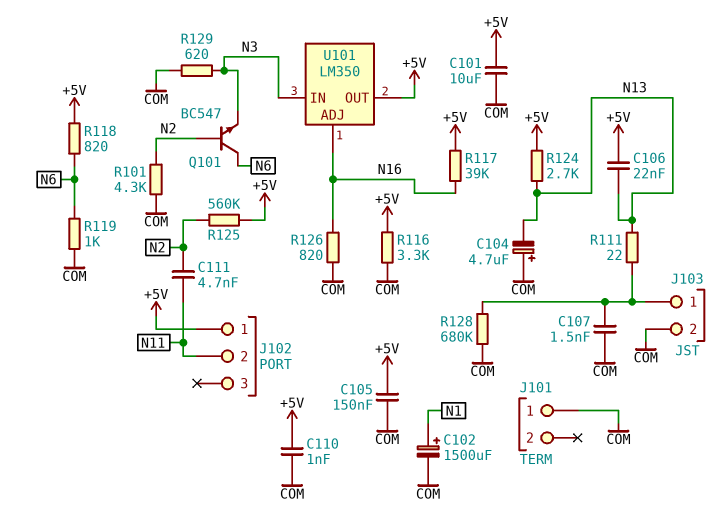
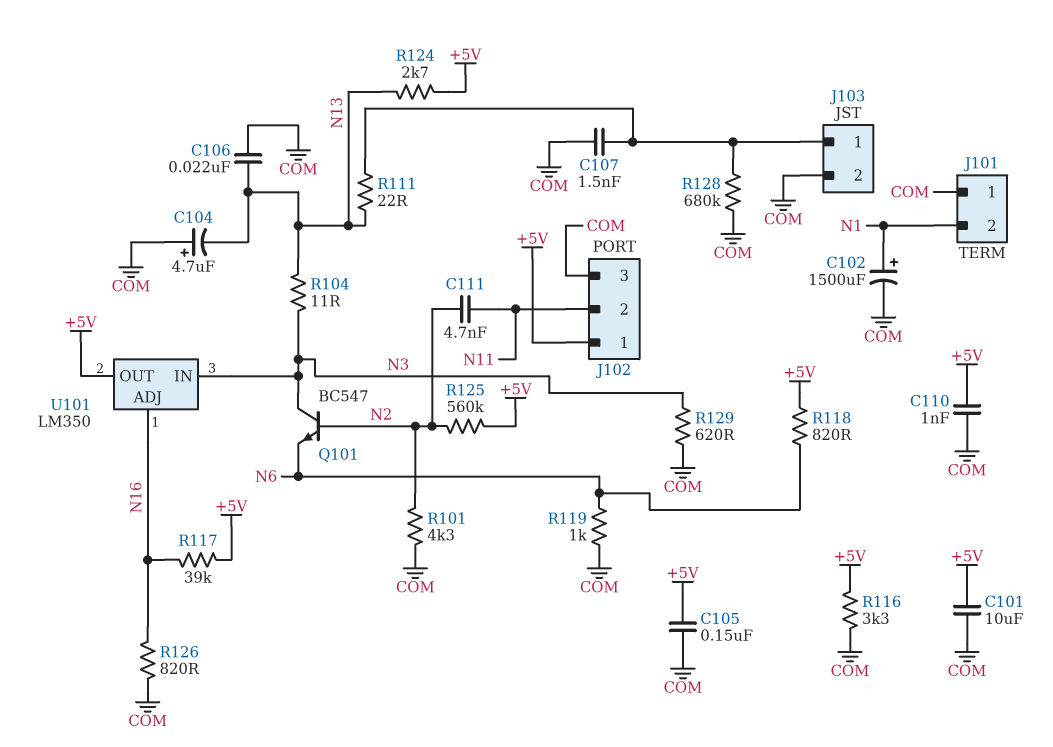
C106: 22nF (+5V, N13) -> 22nF (COM, N13)
J101 pin 2: none -> N1
J102 pin 3: none -> COM
Q101: NPN BC547 (B N2, C N6, E N3) -> NPN BC547 (B N2, C N3, E N6)
R104: none -> 11 (N3, N13)

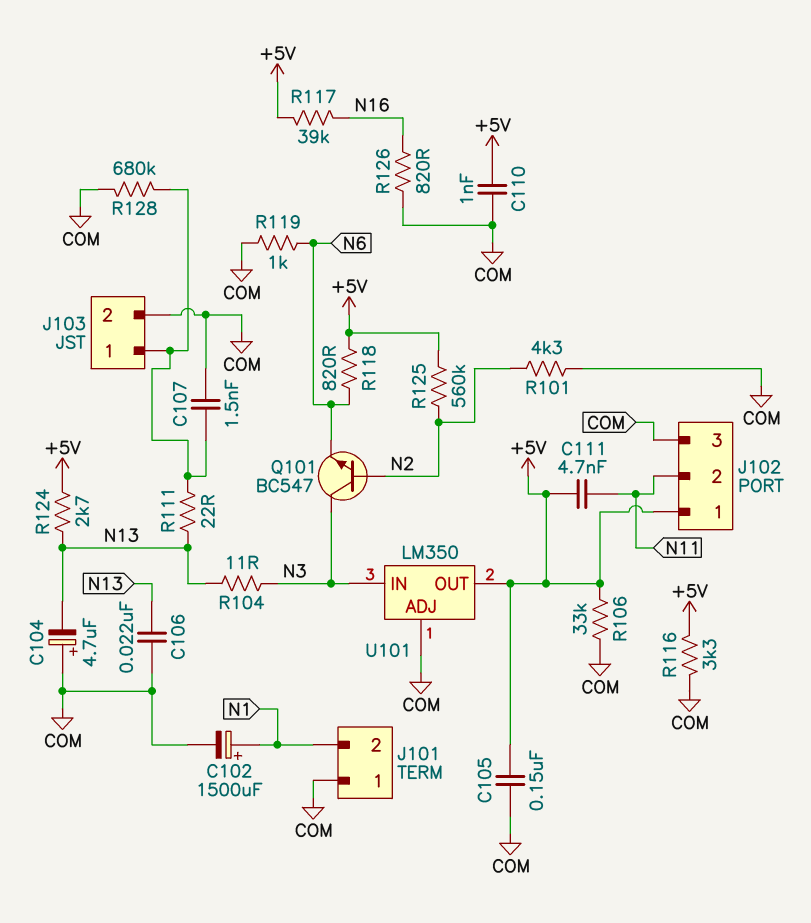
C101: 10uF (+5V, COM) -> none
C111: 4.7nF (N2, N11) -> 4.7nF (+5V, N11)
R106: none -> 33k (+5V, COM)
R129: 620 (COM, N3) -> none
U101 pin ADJ: N16 -> COM

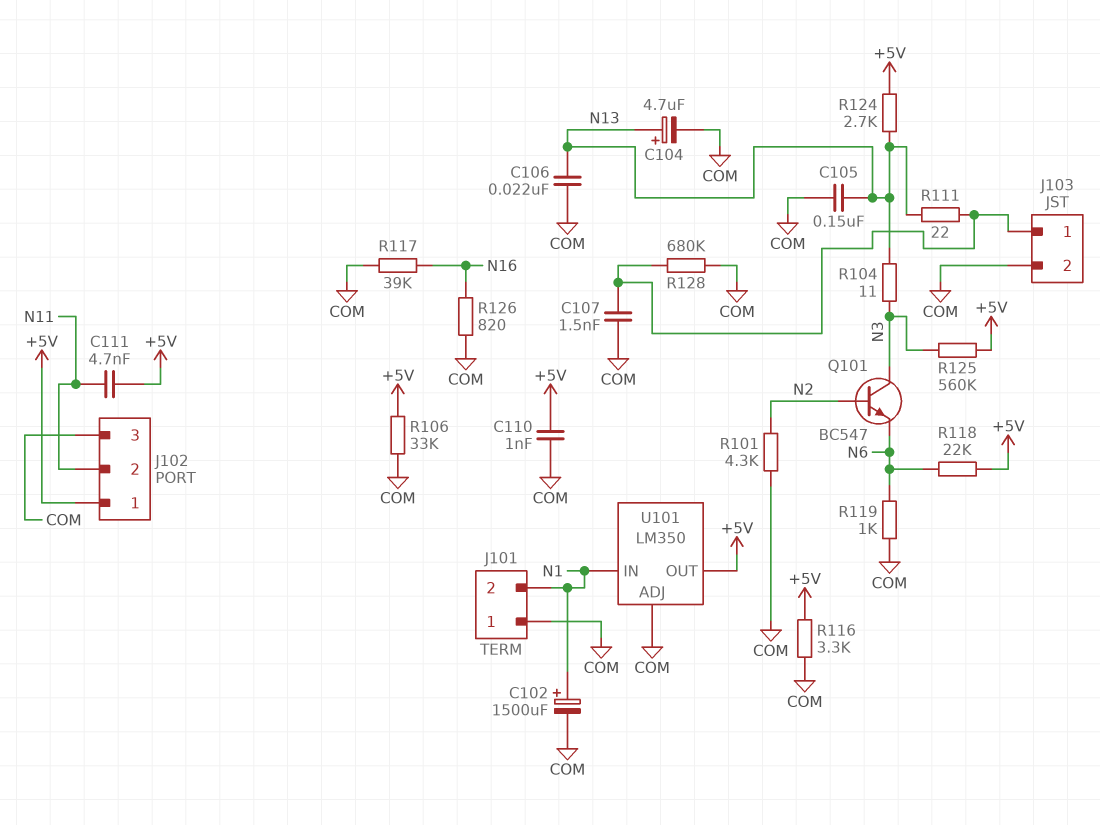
C104: 4.7uF (plus COM, minus N13) -> 4.7uF (plus N13, minus COM)
C105: 150nF (+5V, COM) -> 150nF (COM, N13)
R117: 39k (+5V, N16) -> 39k (COM, N16)
R118: 820 (+5V, N6) -> 22k (+5V, N6)
R125: 560k (+5V, N2) -> 560k (+5V, N3)
U101 pin IN: N3 -> N1

